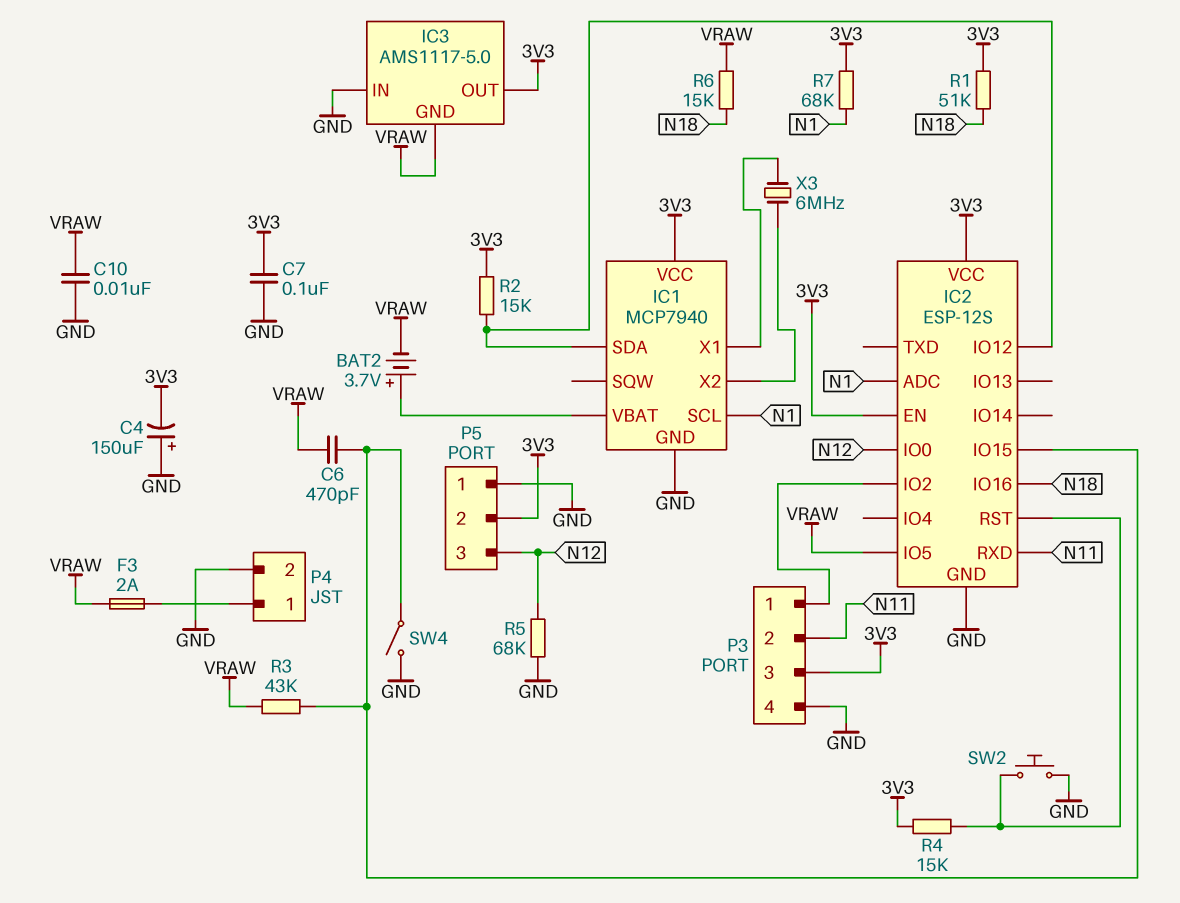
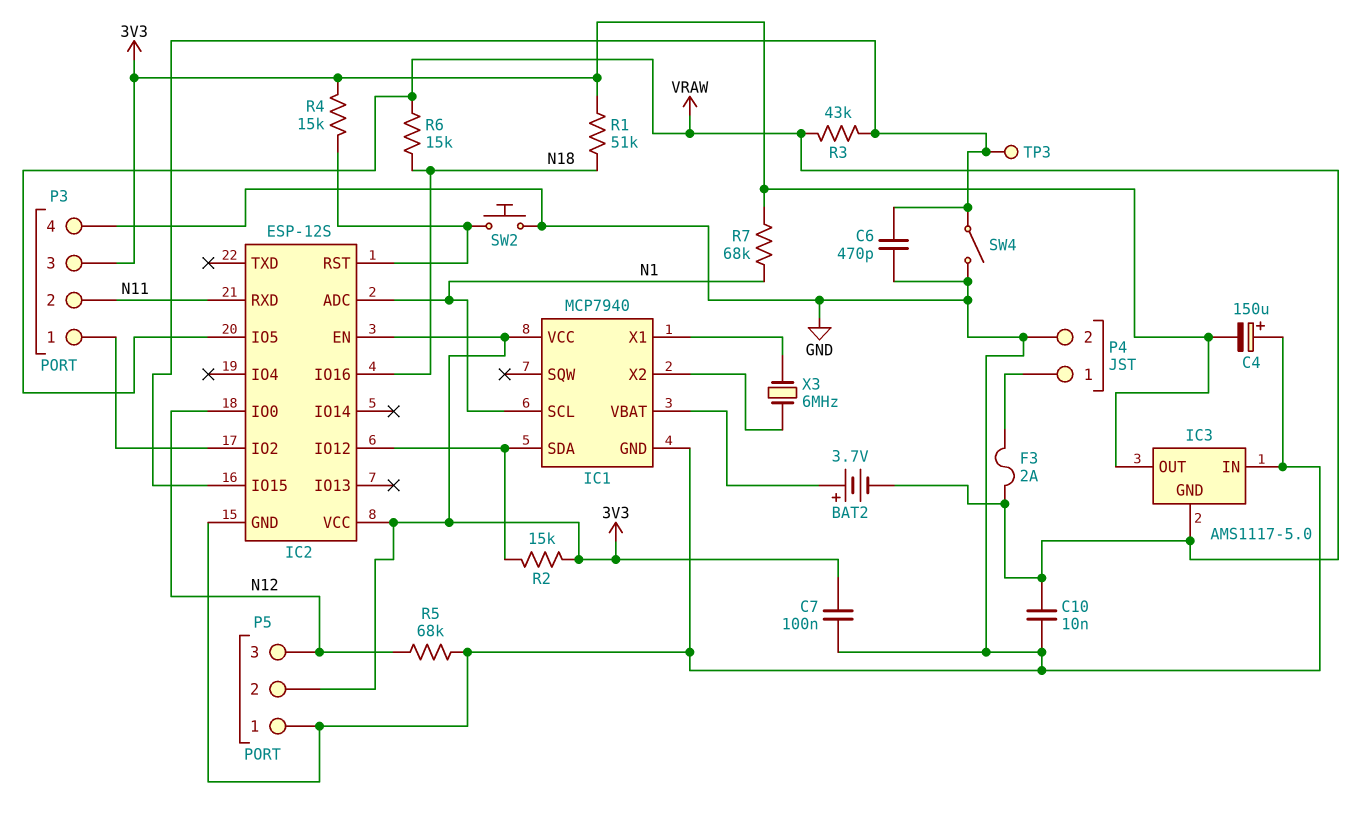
C6: 470pF (IC2/IO15, VRAW) -> 470pF (GND, IC2/IO15)
TP3: none -> test point (IC2/IO15)

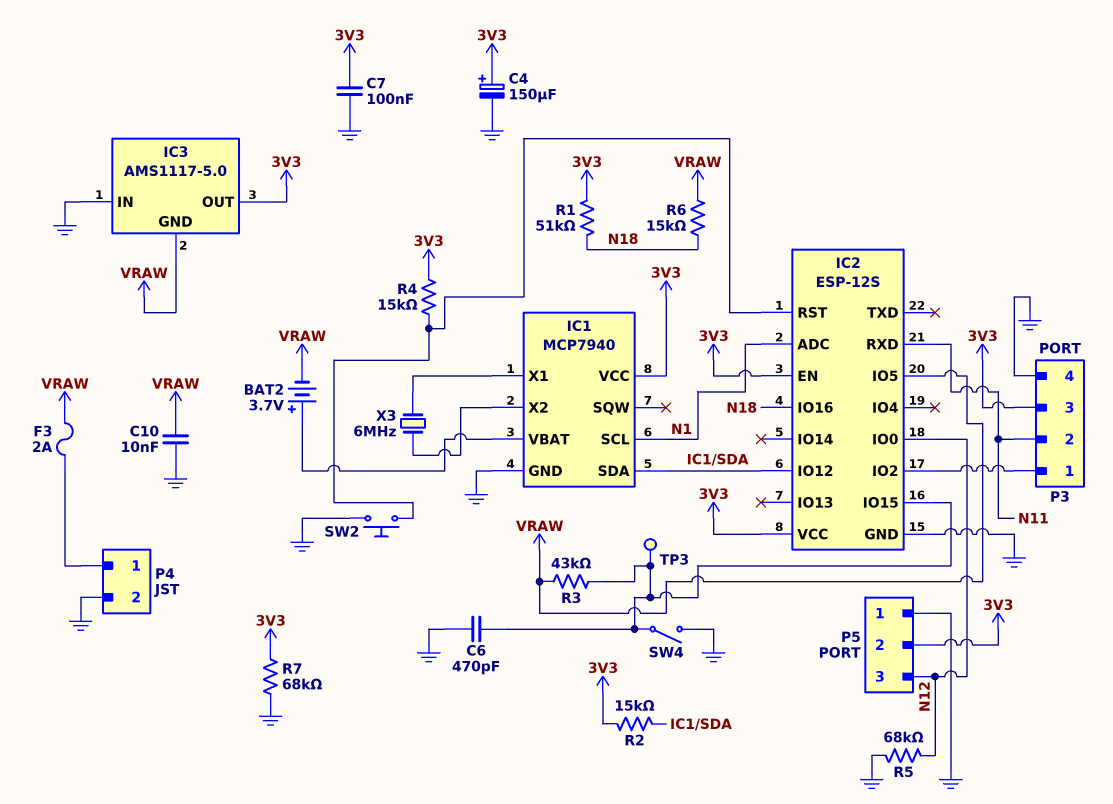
C4: 150uF (plus GND, minus 3V3) -> 150uF (plus 3V3, minus GND)
R7: 68k (3V3, N1) -> 68k (3V3, GND)

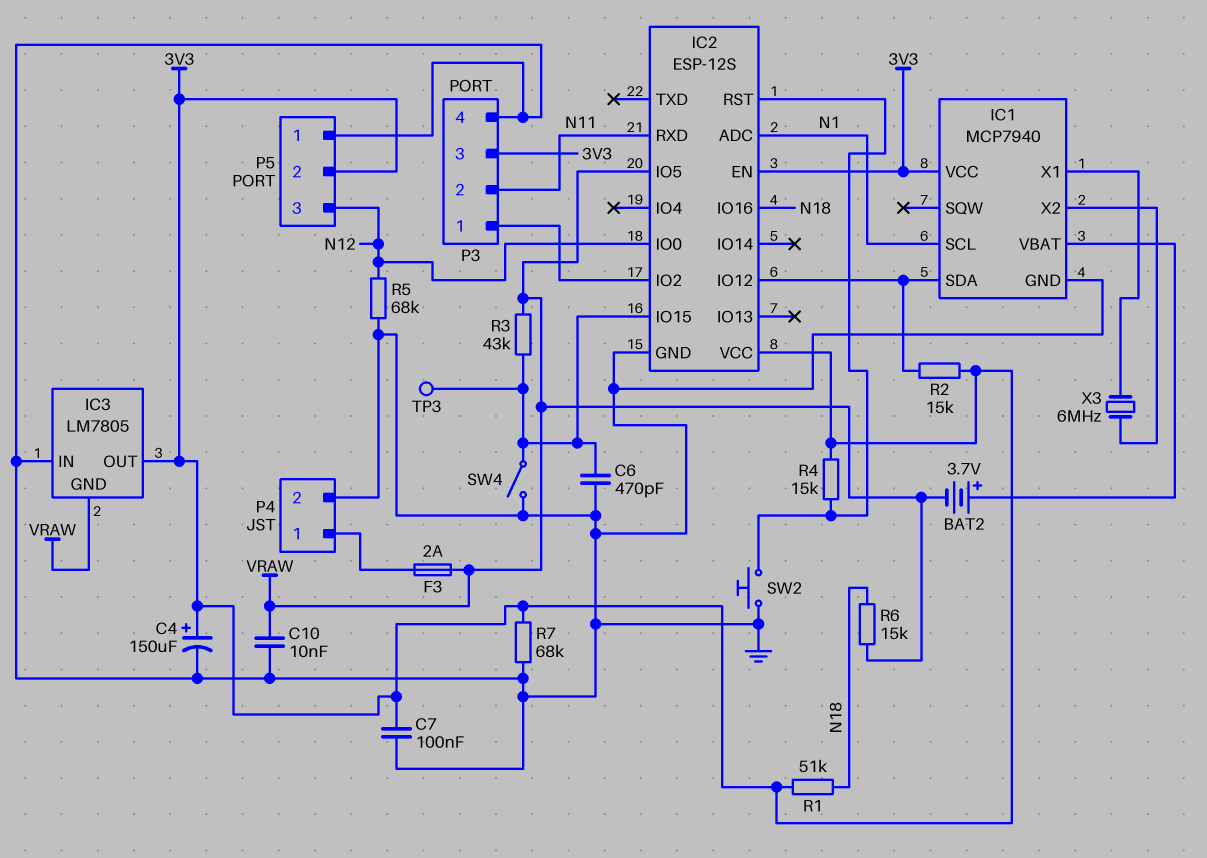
IC3: AMS1117-5.0 -> LM7805

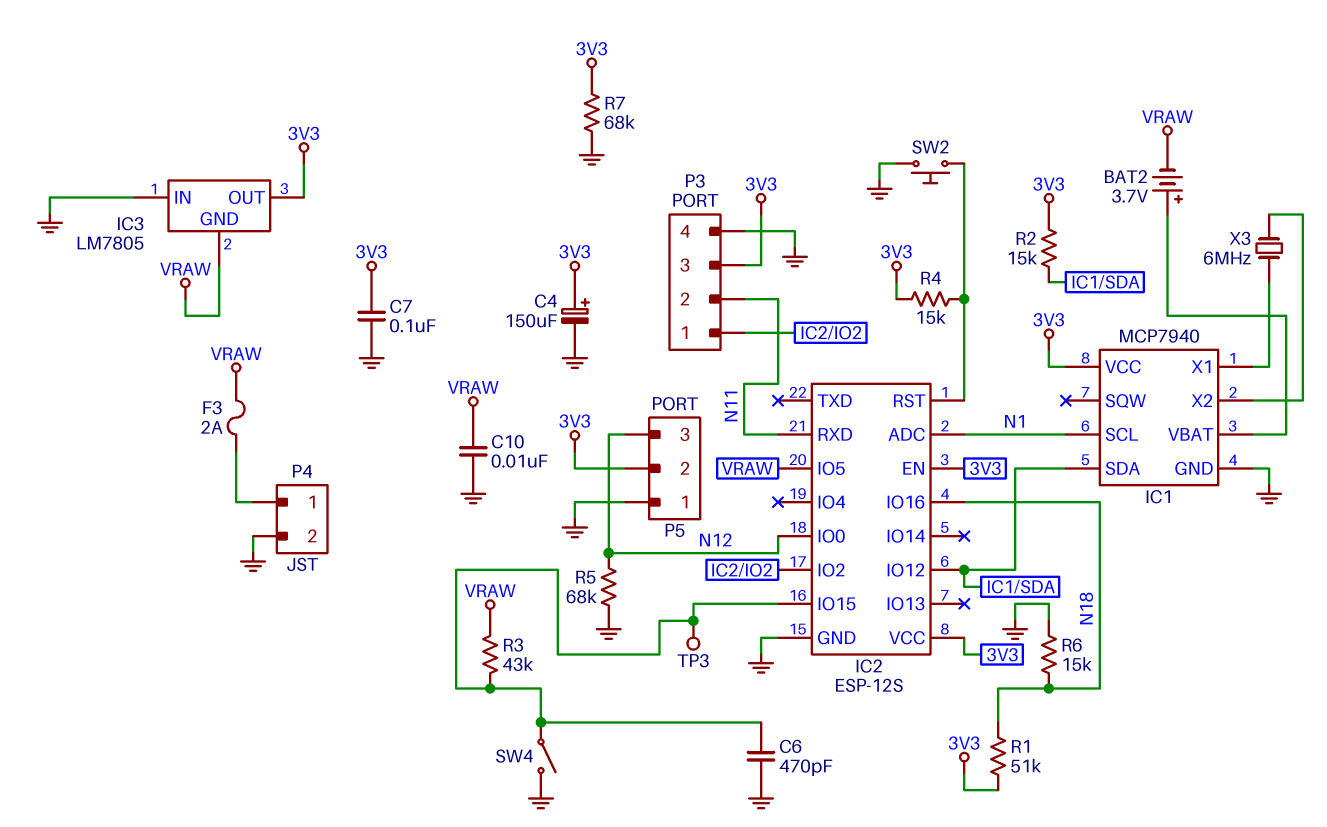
R6: 15k (N18, VRAW) -> 15k (GND, N18)

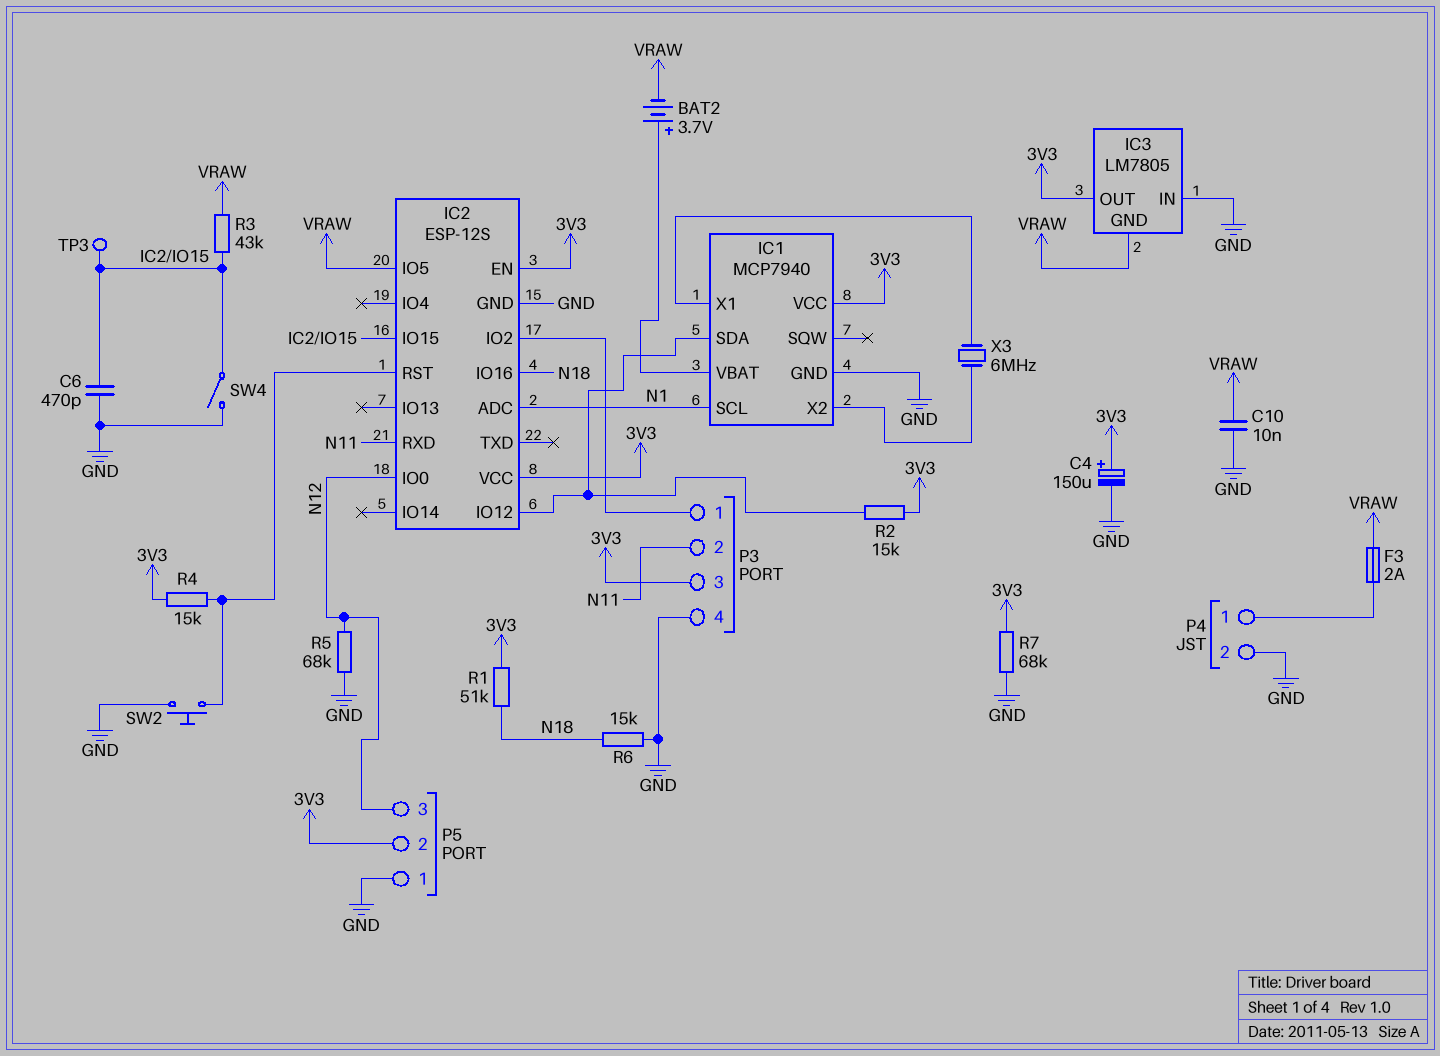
C7: 100nF (3V3, GND) -> none

